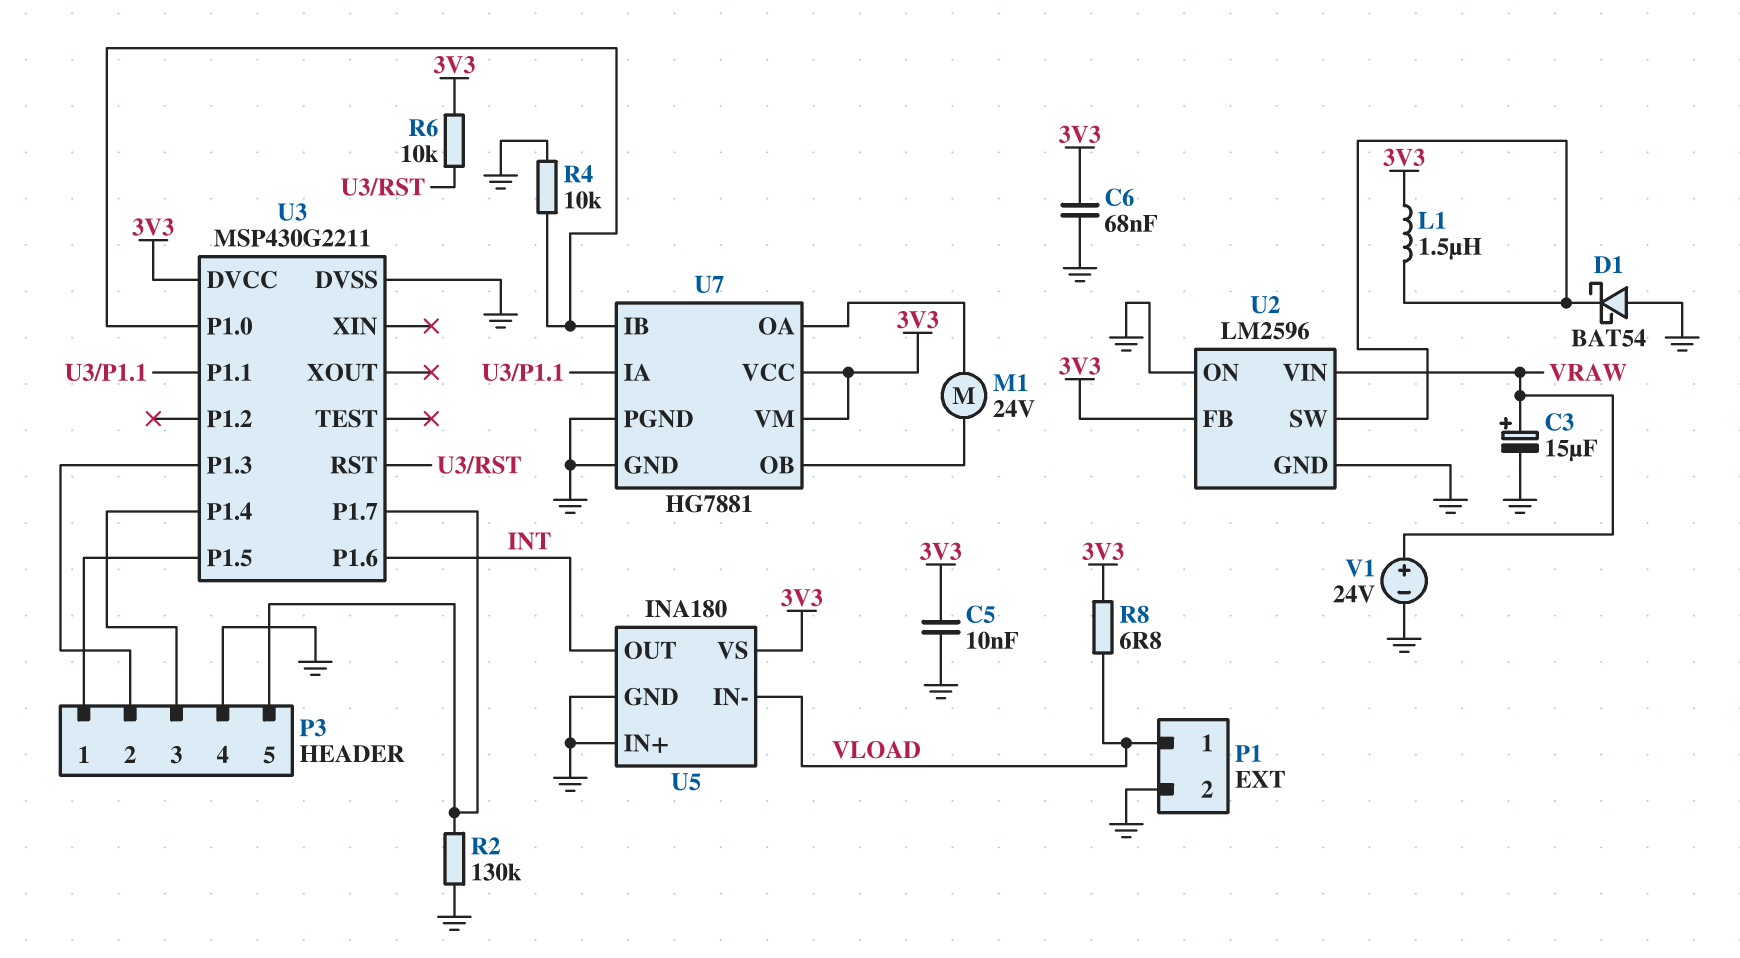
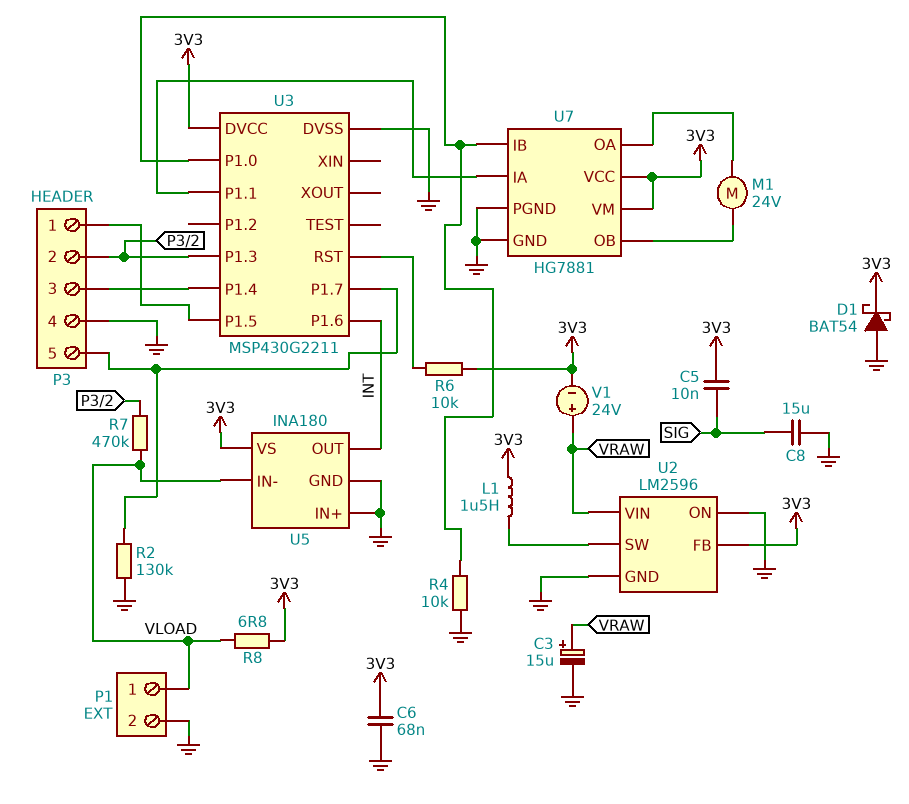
C5: 10nF (3V3, GND) -> 10nF (3V3, SIG)
C8: none -> 15uF (GND, SIG)
D1: schottky BAT54 (A GND, K U2/SW) -> schottky BAT54 (A GND, K 3V3)
R7: none -> 470k (P3/2, VLOAD)
V1: 24V (plus VRAW, minus GND) -> 24V (plus VRAW, minus 3V3)

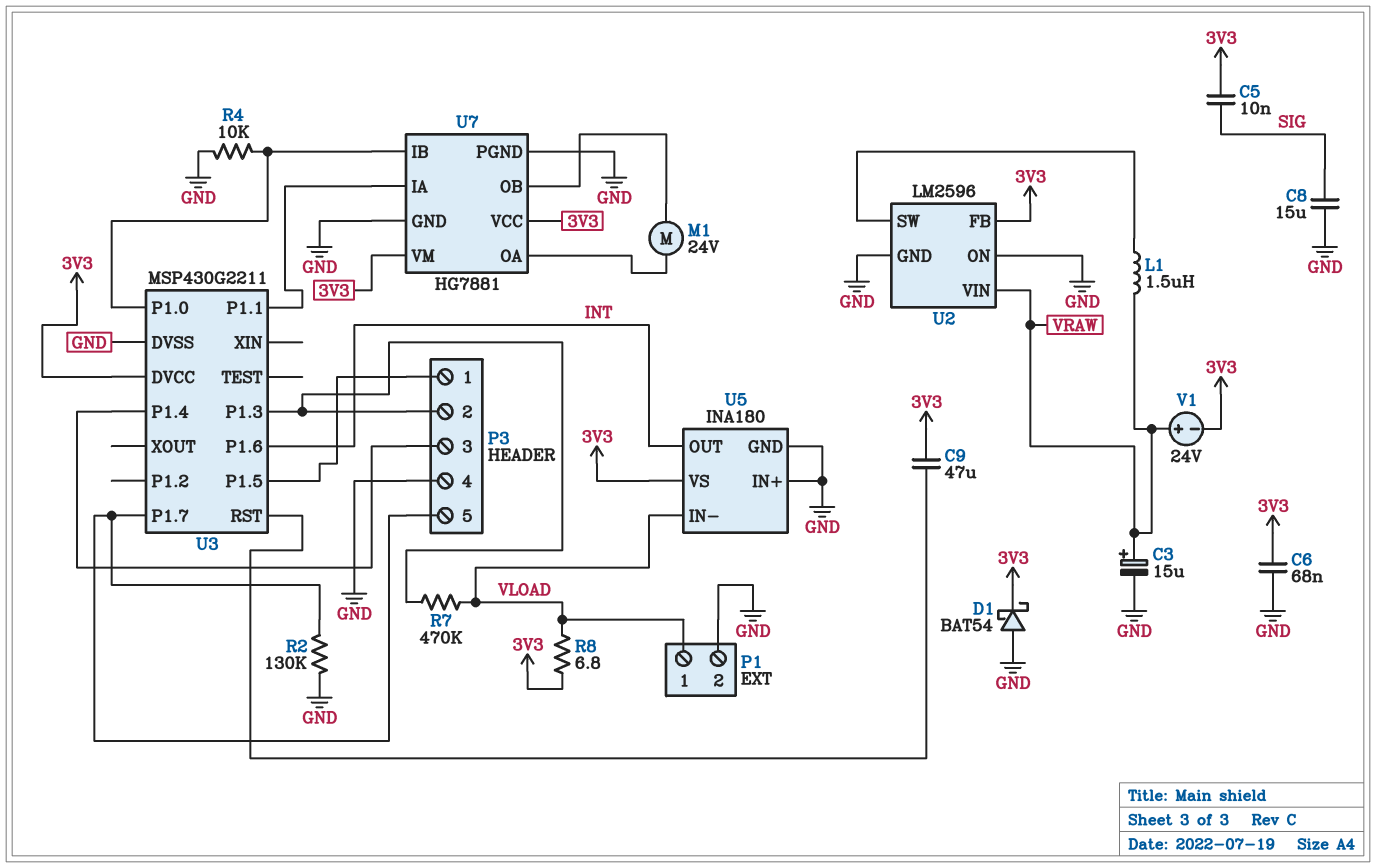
C9: none -> 47uF (3V3, U3/RST)
L1: 1.5uH (3V3, U2/SW) -> 1.5uH (U2/SW, VRAW)
R6: 10k (3V3, U3/RST) -> none

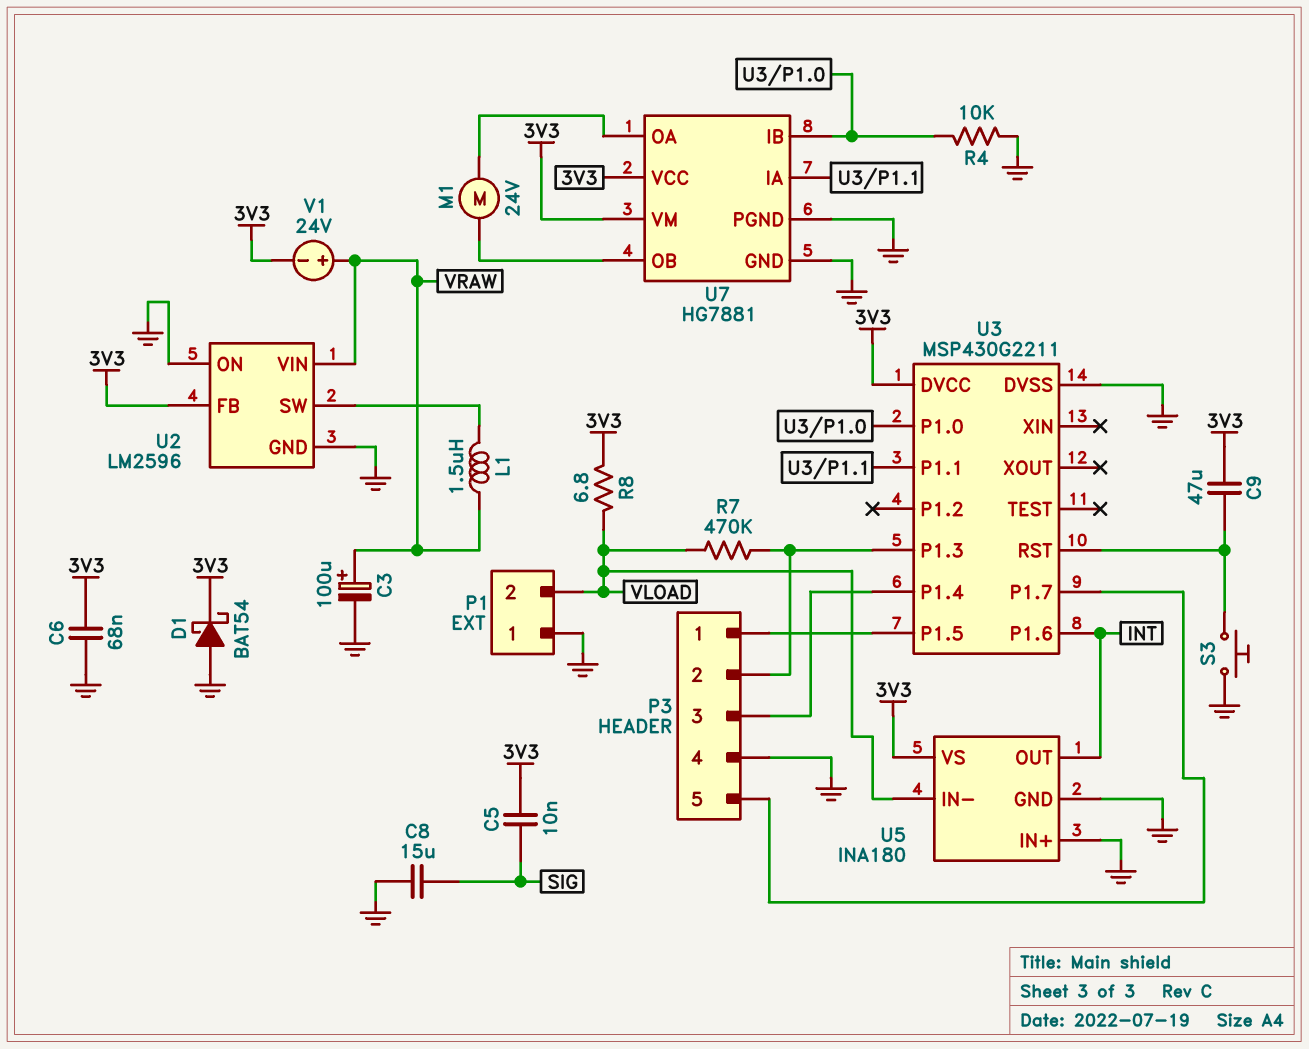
C3: 15uF (plus VRAW, minus GND) -> 100uF (plus VRAW, minus GND)
P1 pin 1: VLOAD -> GND
P1 pin 2: GND -> VLOAD
R2: 130k (GND, P3/5) -> none
S3: none -> button (GND, U3/RST)

